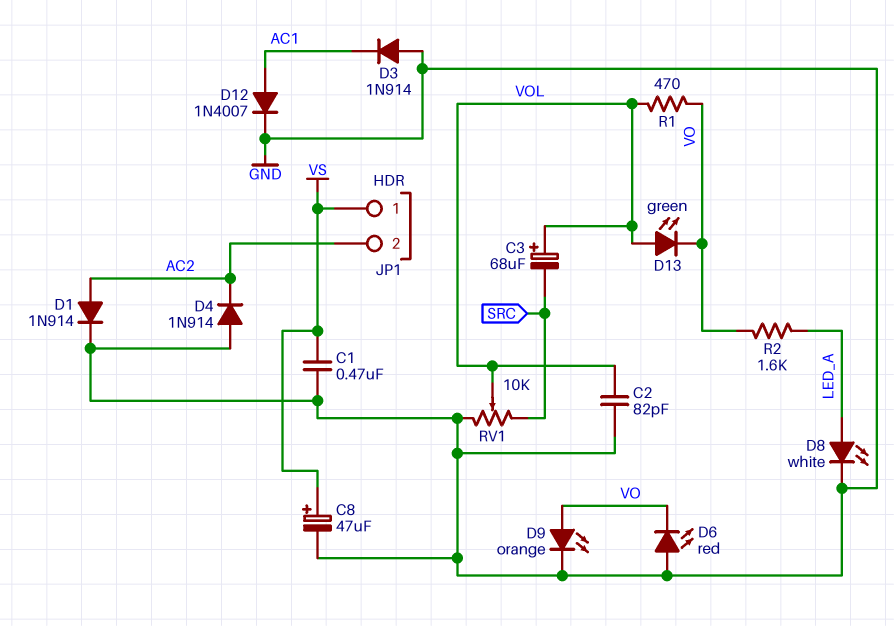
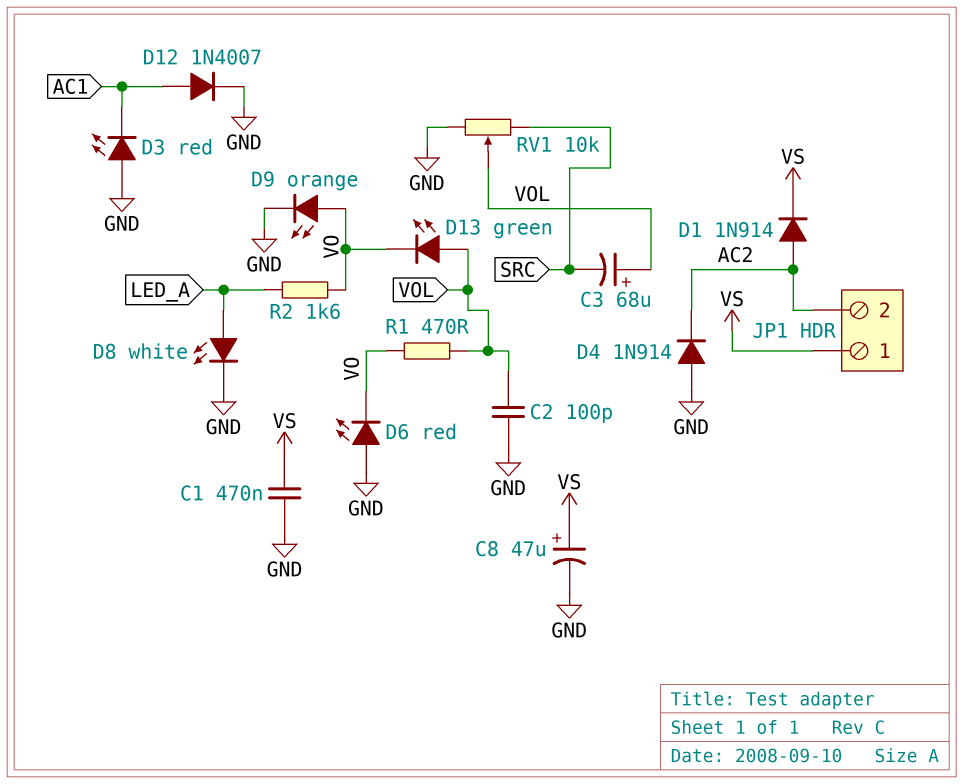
C2: 82pF (GND, VOL) -> 100pF (GND, VOL)
D1: diode 1N914 (A AC2, K GND) -> diode 1N914 (A AC2, K VS)
D3: diode 1N914 (A GND, K AC1) -> LED red (A GND, K AC1)

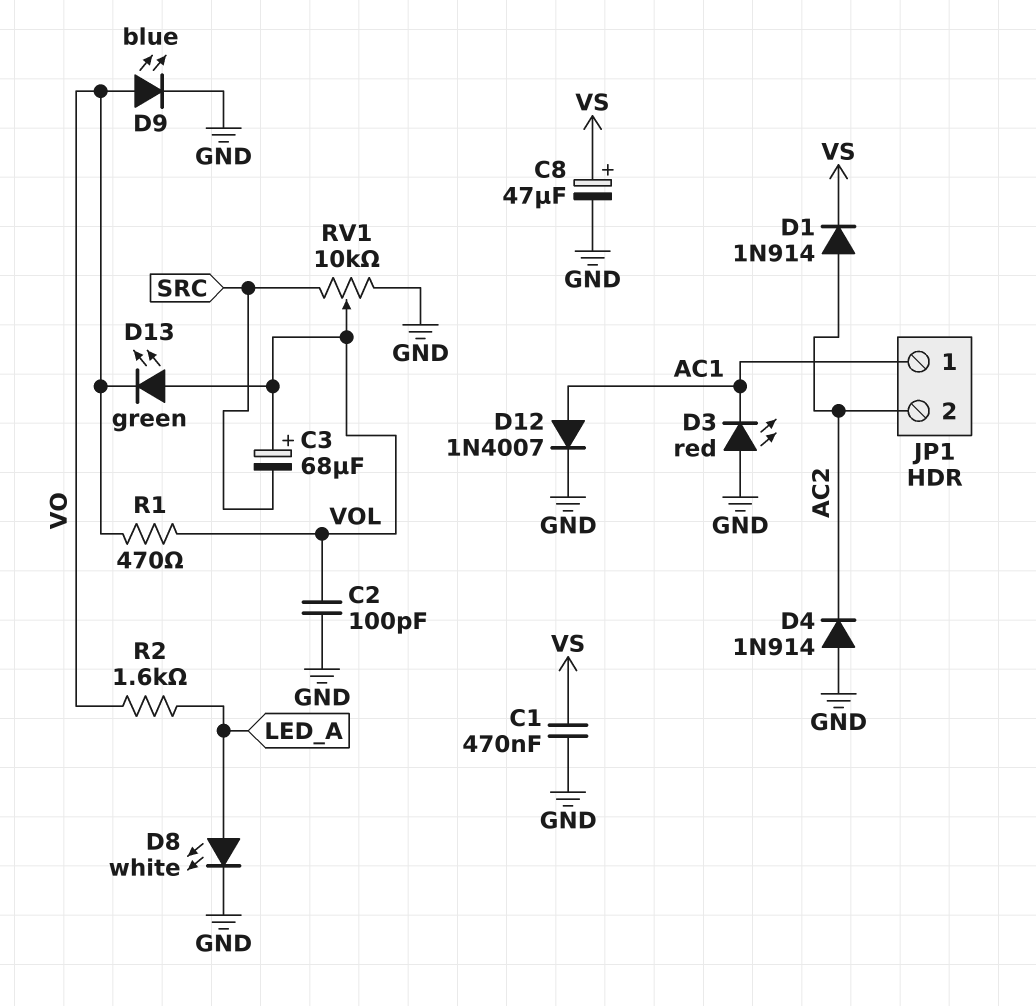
D6: LED red (A GND, K VO) -> none
D9: LED orange (A VO, K GND) -> LED blue (A VO, K GND)
JP1 pin 1: VS -> AC1

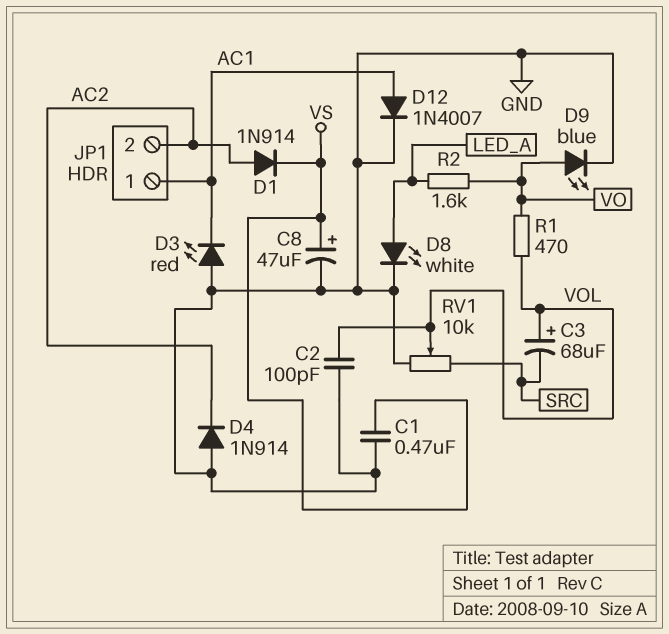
D13: LED green (A VOL, K VO) -> none

